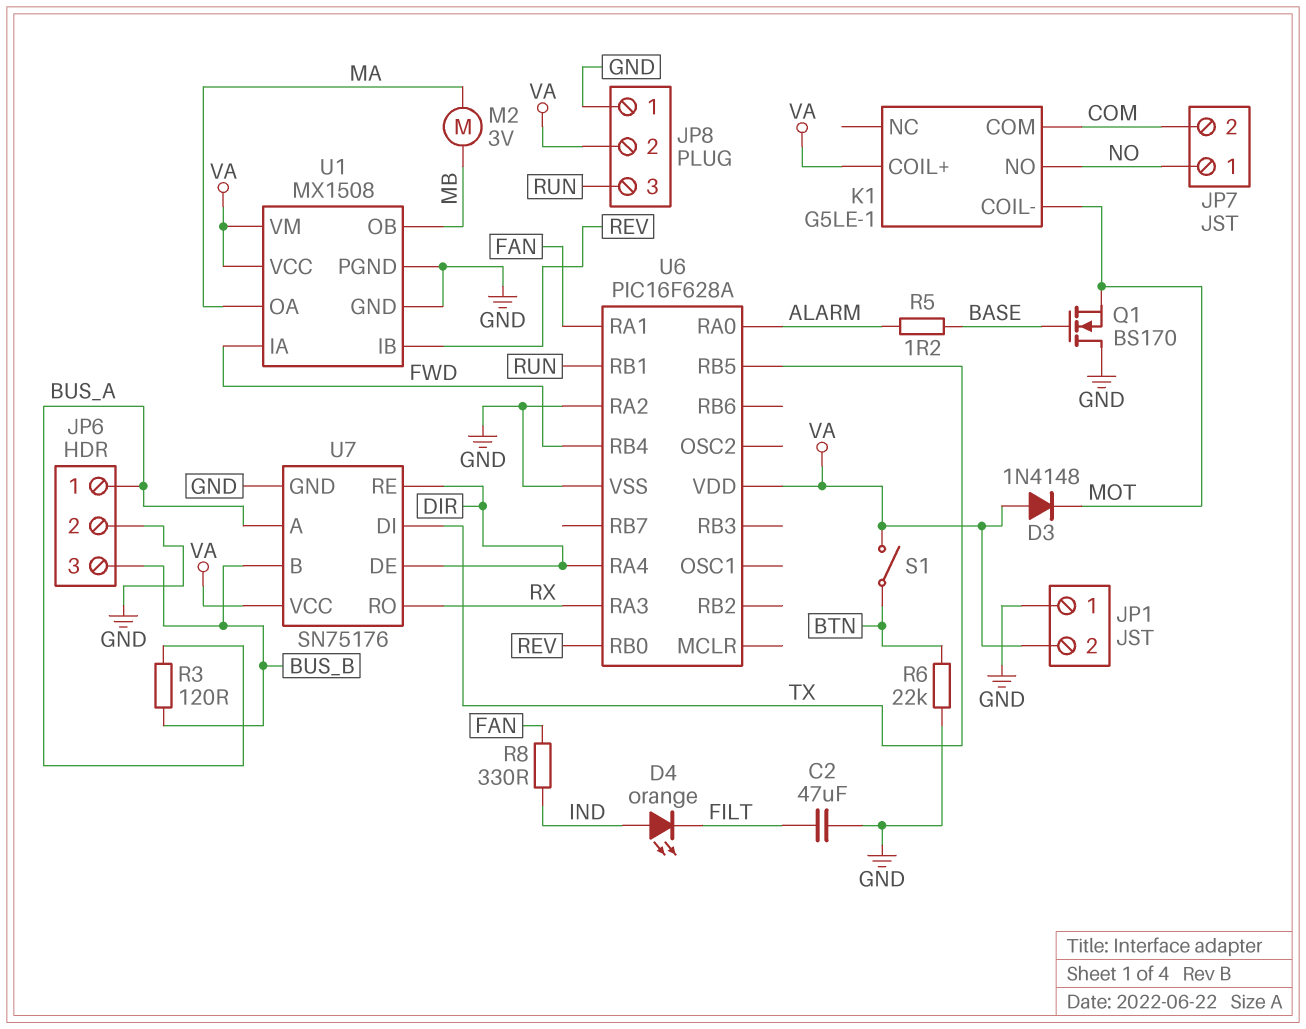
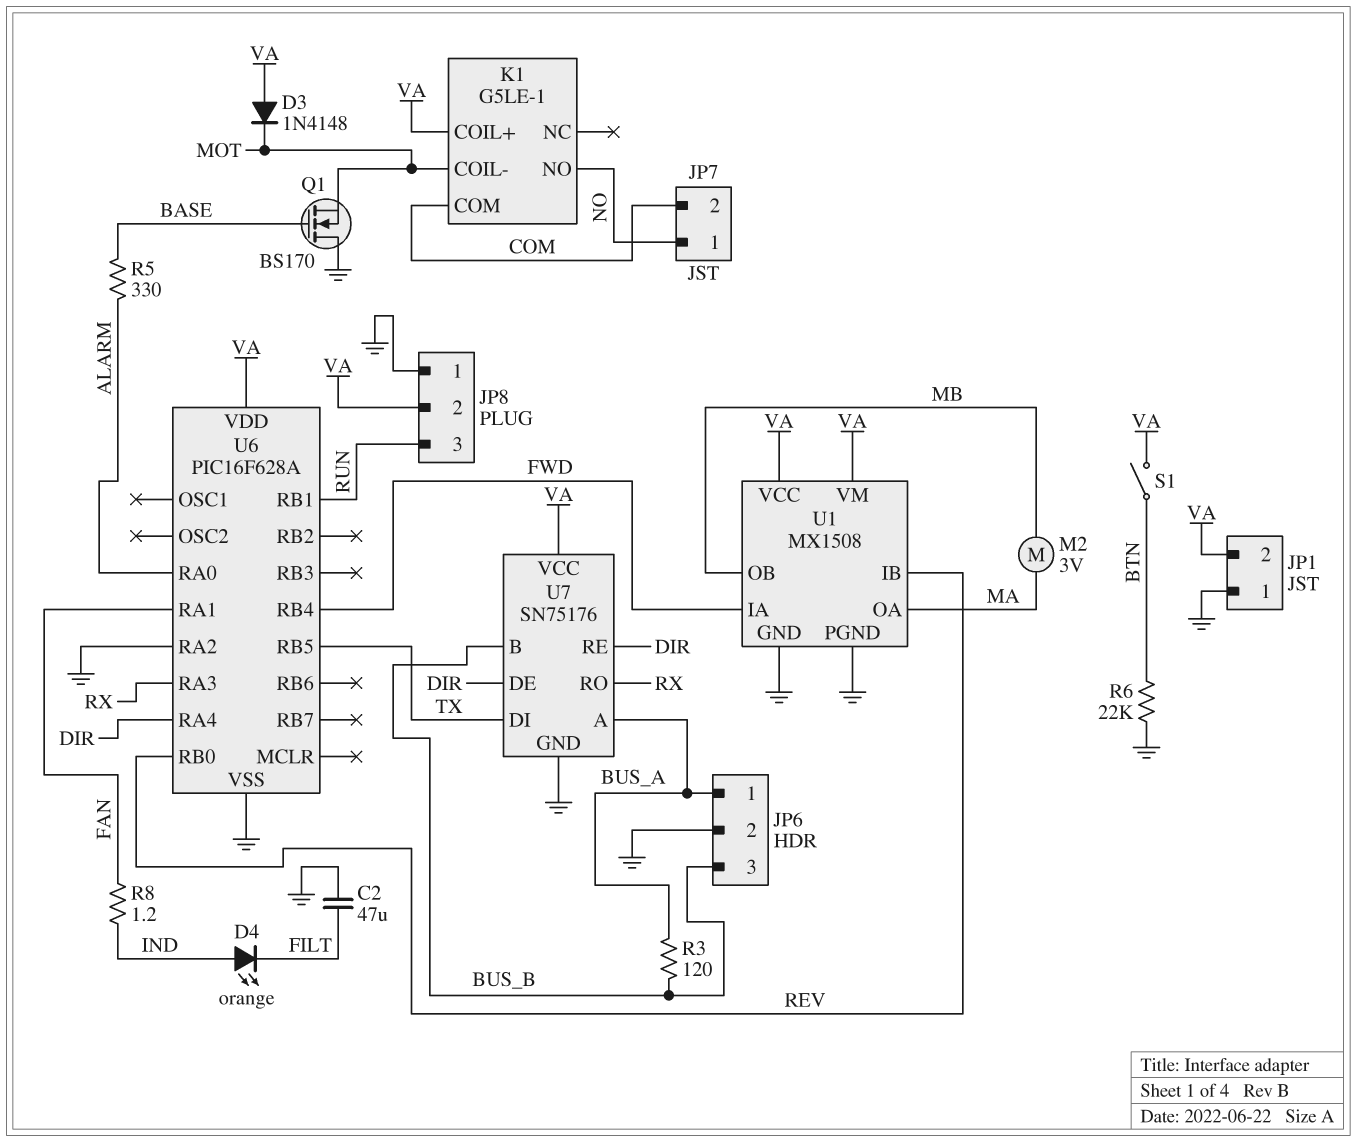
R5: 1.2 (ALARM, BASE) -> 330 (ALARM, BASE)
R8: 330 (FAN, IND) -> 1.2 (FAN, IND)

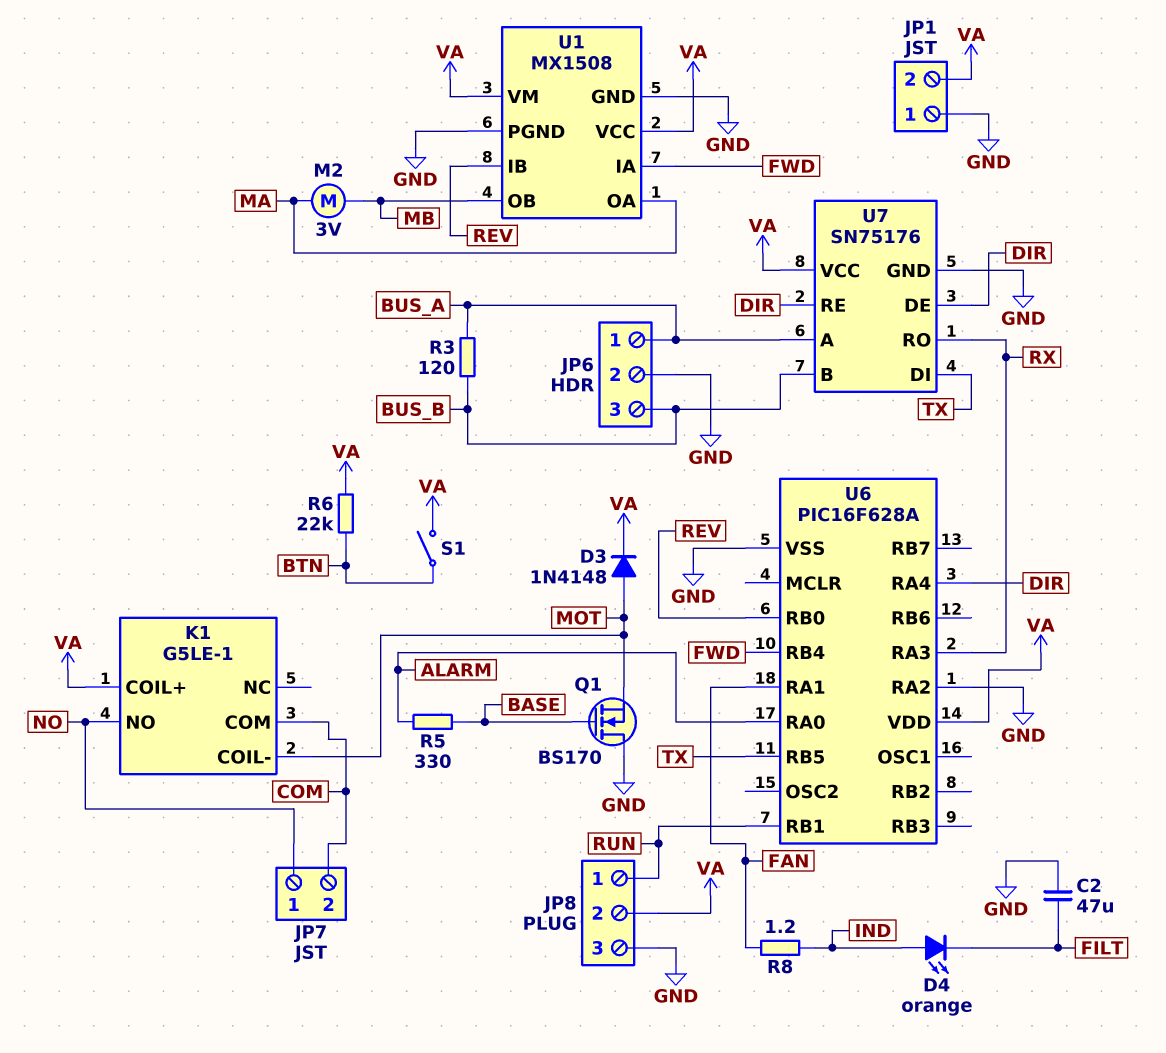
D3: diode 1N4148 (A VA, K MOT) -> diode 1N4148 (A MOT, K VA)
JP8 pin 1: GND -> RUN
JP8 pin 3: RUN -> GND
R6: 22k (BTN, GND) -> 22k (BTN, VA)

